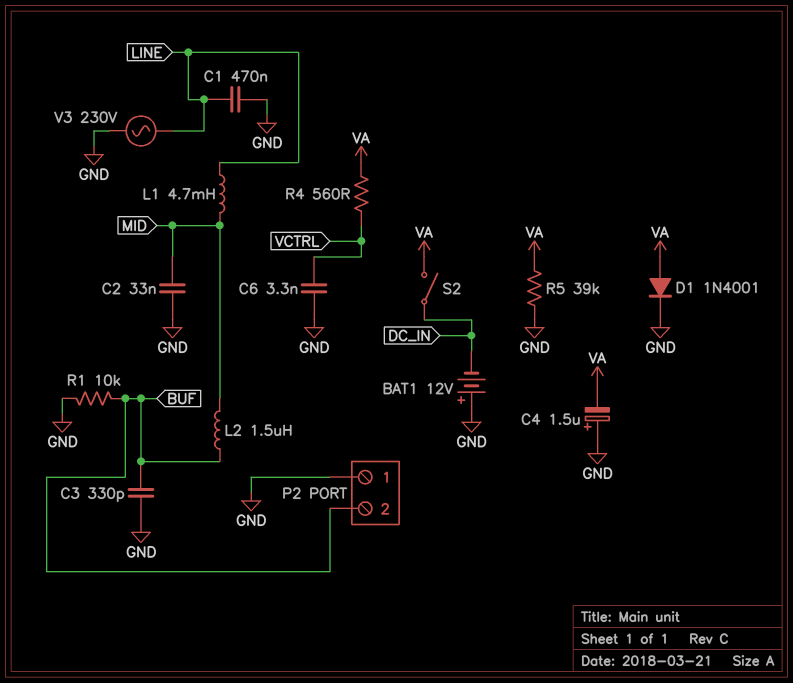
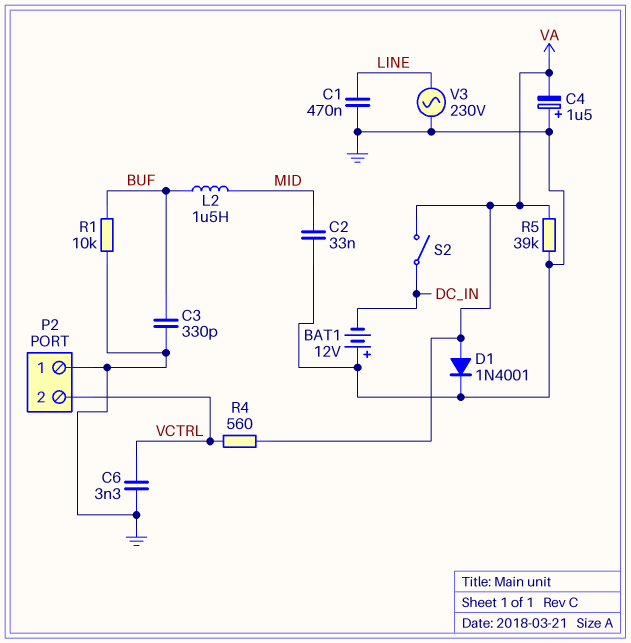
L1: 4.7mH (LINE, MID) -> none
P2 pin 2: BUF -> VCTRL

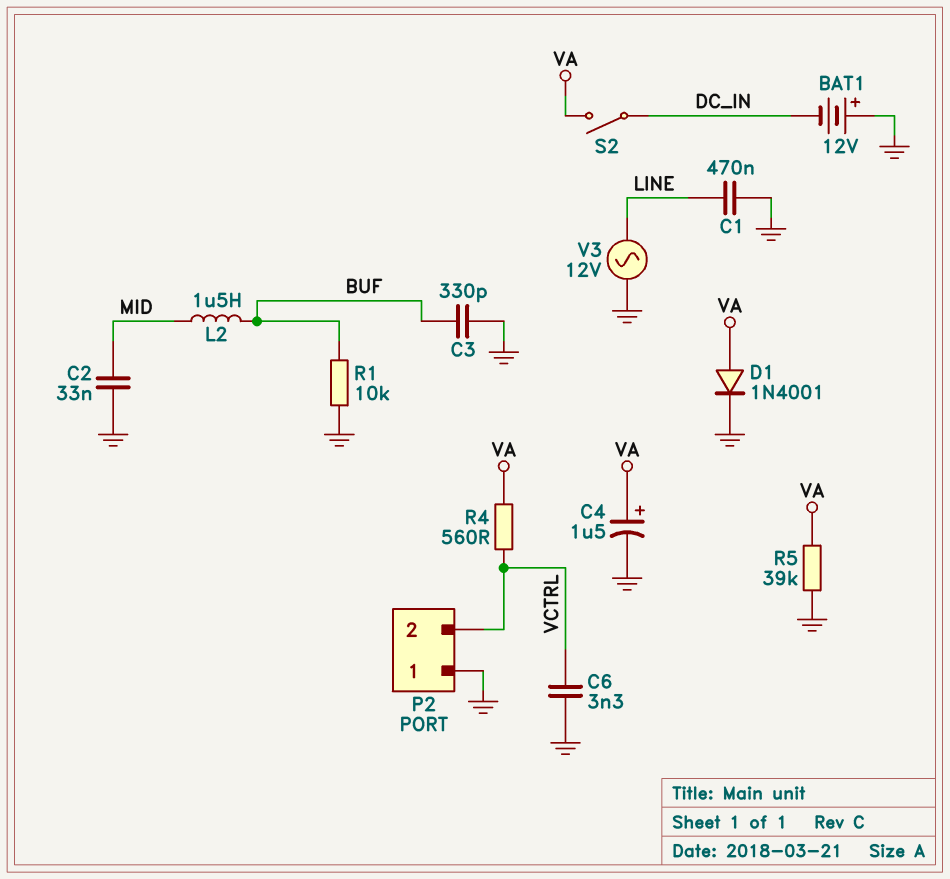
C4: 1.5uF (plus GND, minus VA) -> 1.5uF (plus VA, minus GND)
V3: AC 230V (GND, LINE) -> AC 12V (GND, LINE)

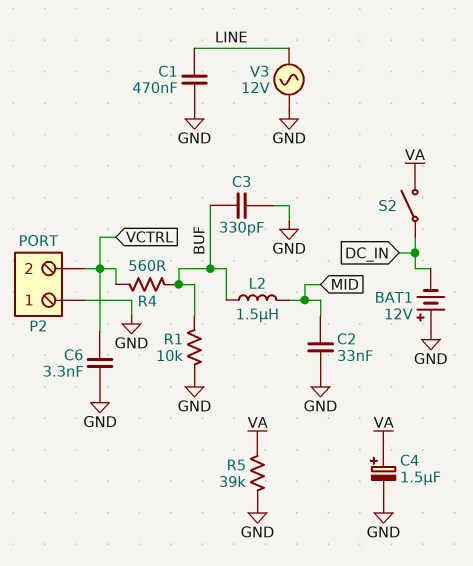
D1: diode 1N4001 (A VA, K GND) -> none
R4: 560 (VA, VCTRL) -> 560 (BUF, VCTRL)

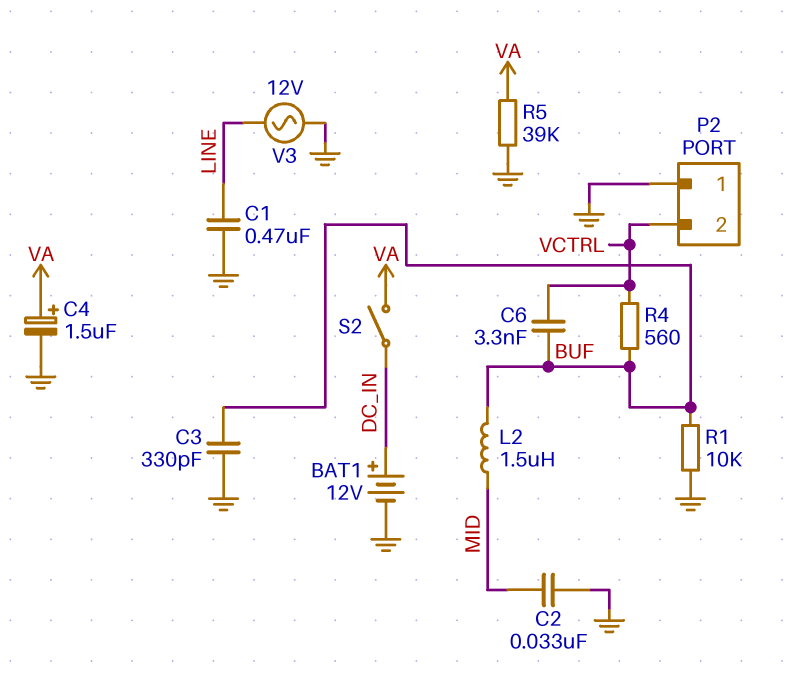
BAT1: 12V (plus GND, minus DC_IN) -> 12V (plus DC_IN, minus GND)
C6: 3.3nF (GND, VCTRL) -> 3.3nF (BUF, VCTRL)

